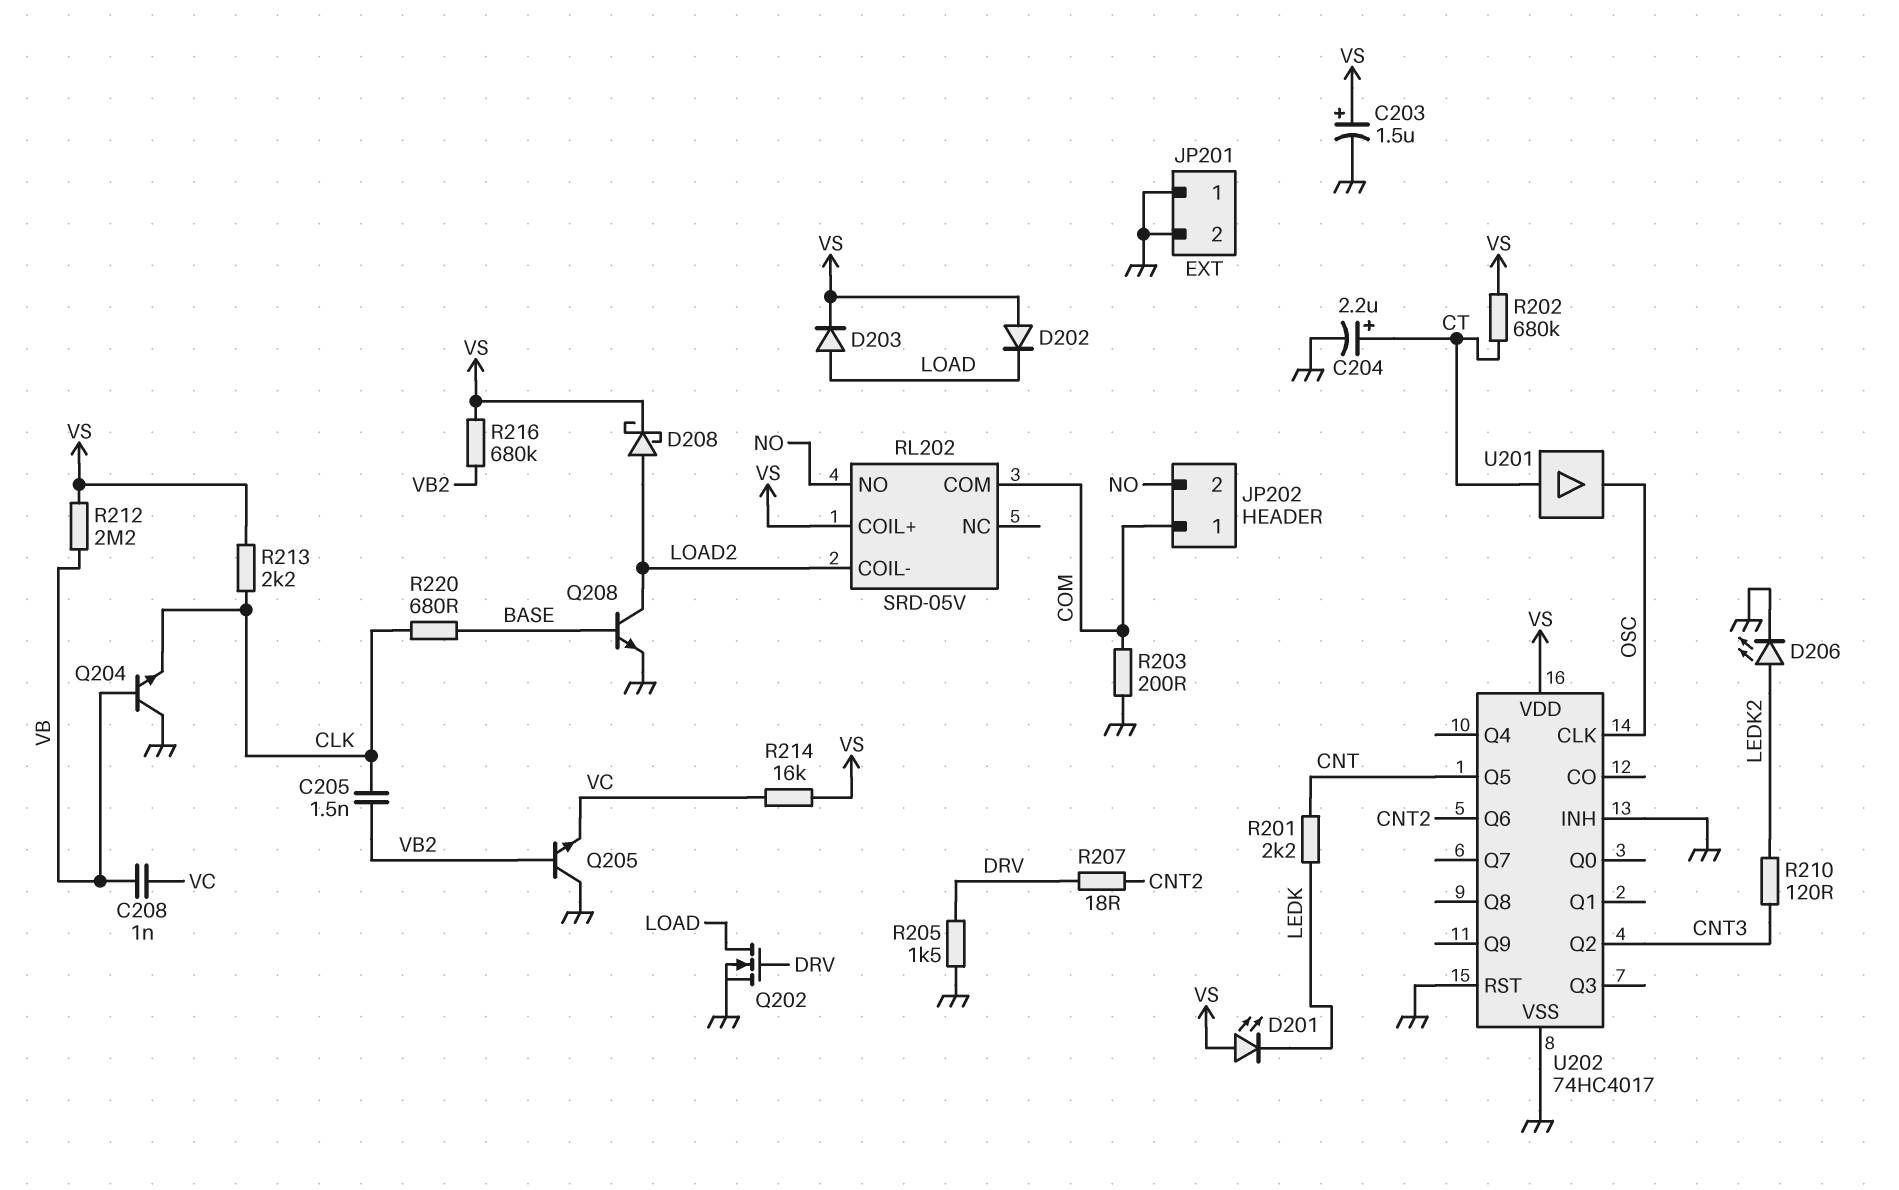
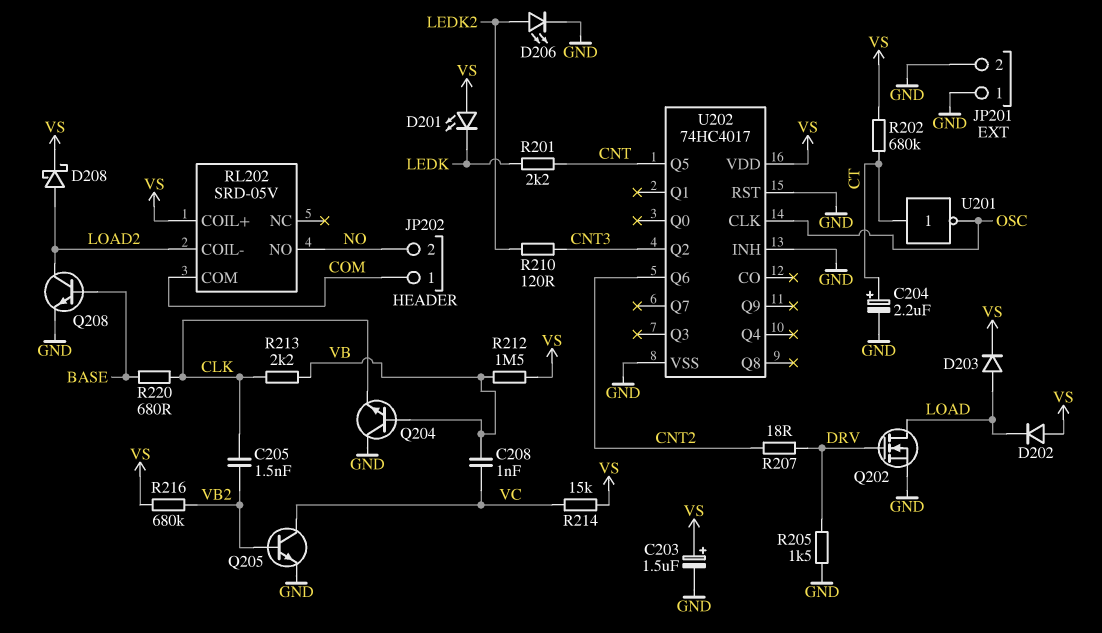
Q205: NPN (B VB2, C GND, E VC) -> NPN (B VB2, C VC, E GND)
R203: 200 (COM, GND) -> none
R212: 2.2M (VB, VS) -> 1.5M (VB, VS)
R213: 2.2k (CLK, VS) -> 2.2k (CLK, VB)
R214: 16k (VC, VS) -> 15k (VC, VS)
U201: buffer (in CT, out OSC) -> NOT (in CT, out OSC)

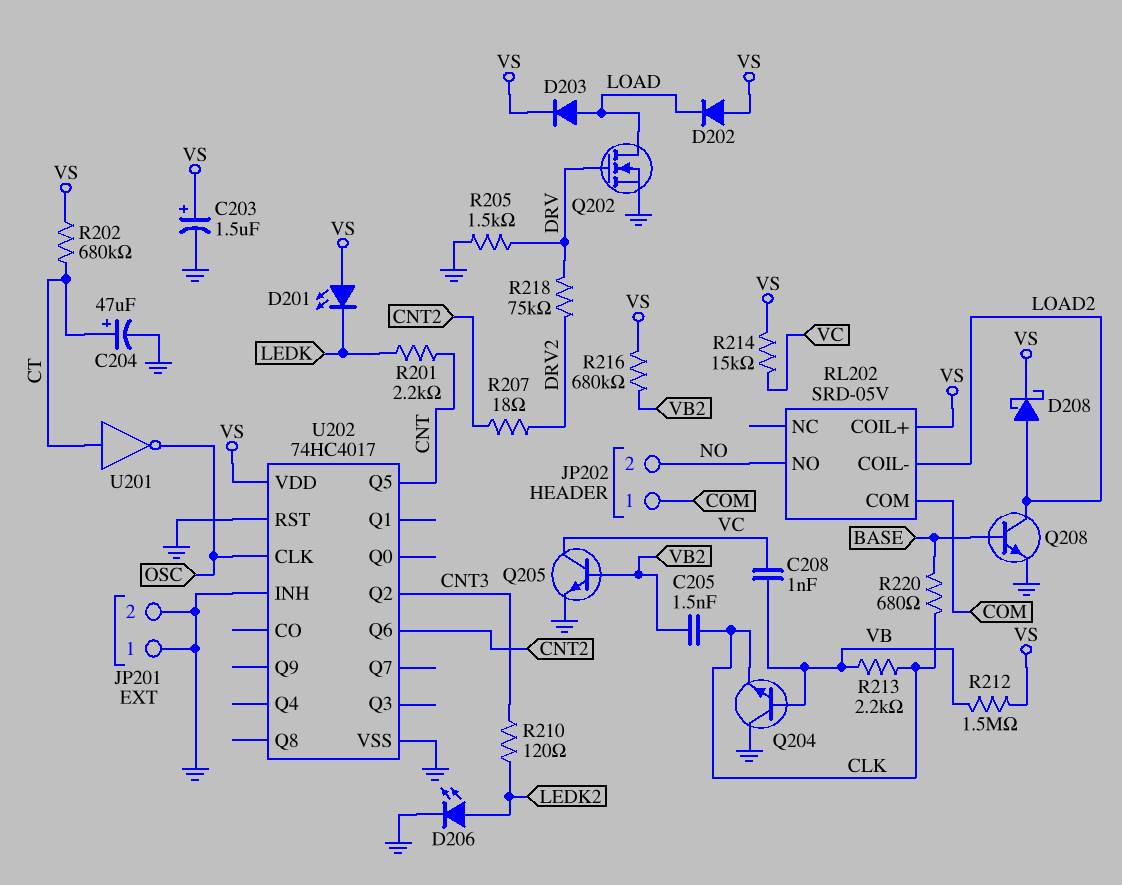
C204: 2.2uF (plus CT, minus GND) -> 47uF (plus CT, minus GND)
R207: 18 (CNT2, DRV) -> 18 (CNT2, DRV2)
R218: none -> 75k (DRV, DRV2)

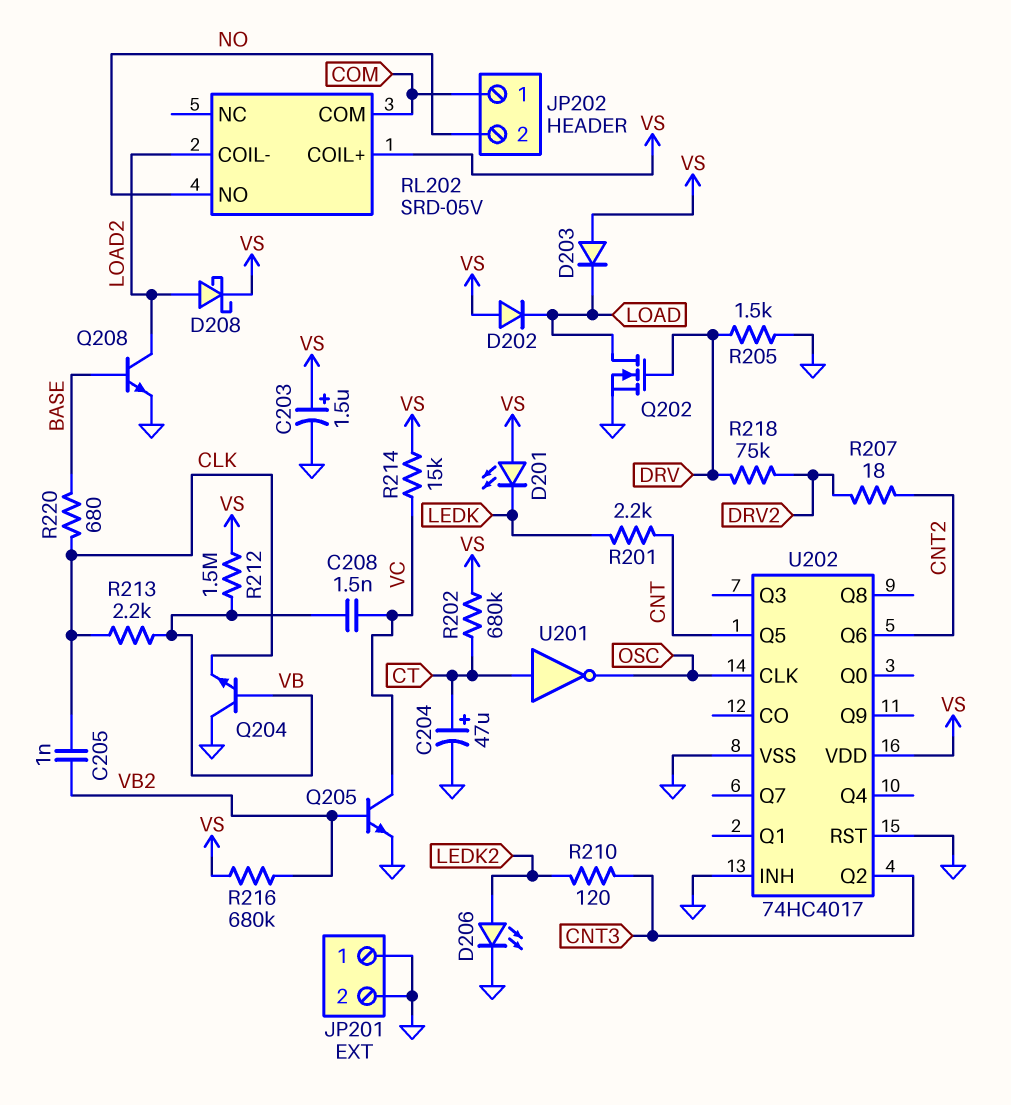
C205: 1.5nF (CLK, VB2) -> 1nF (CLK, VB2)
C208: 1nF (VB, VC) -> 1.5nF (VB, VC)
D203: diode (A LOAD, K VS) -> diode (A VS, K LOAD)

